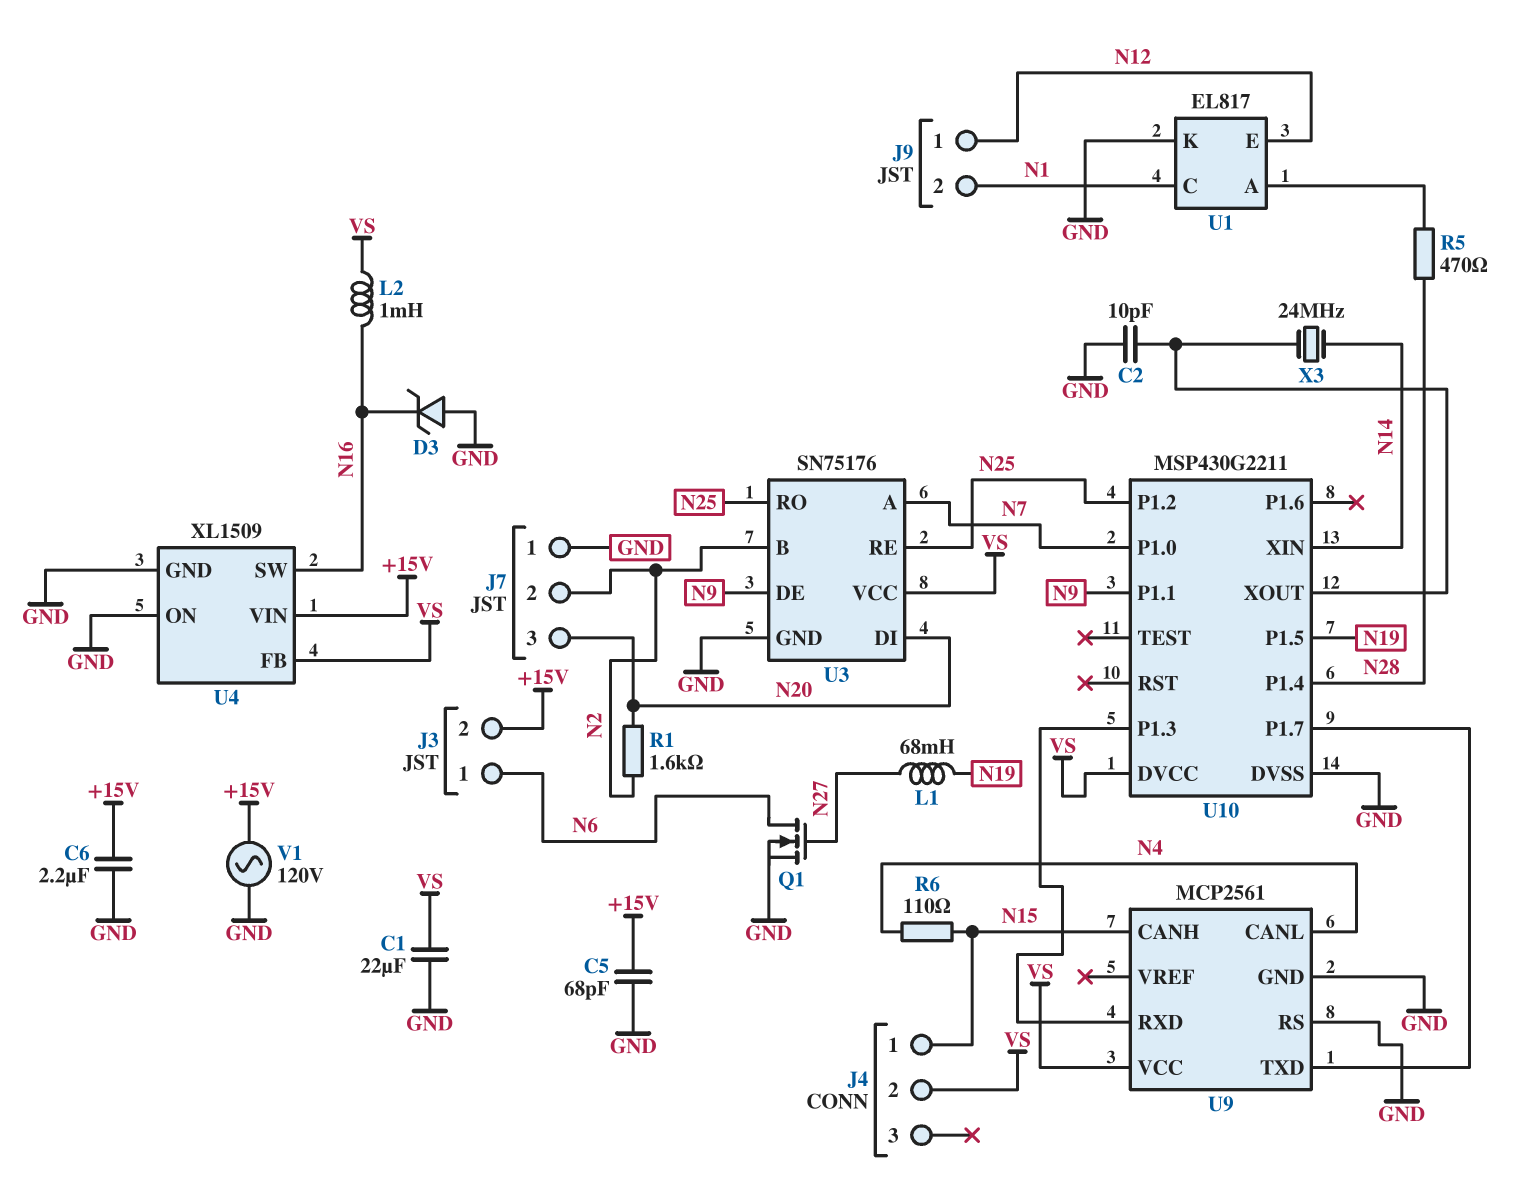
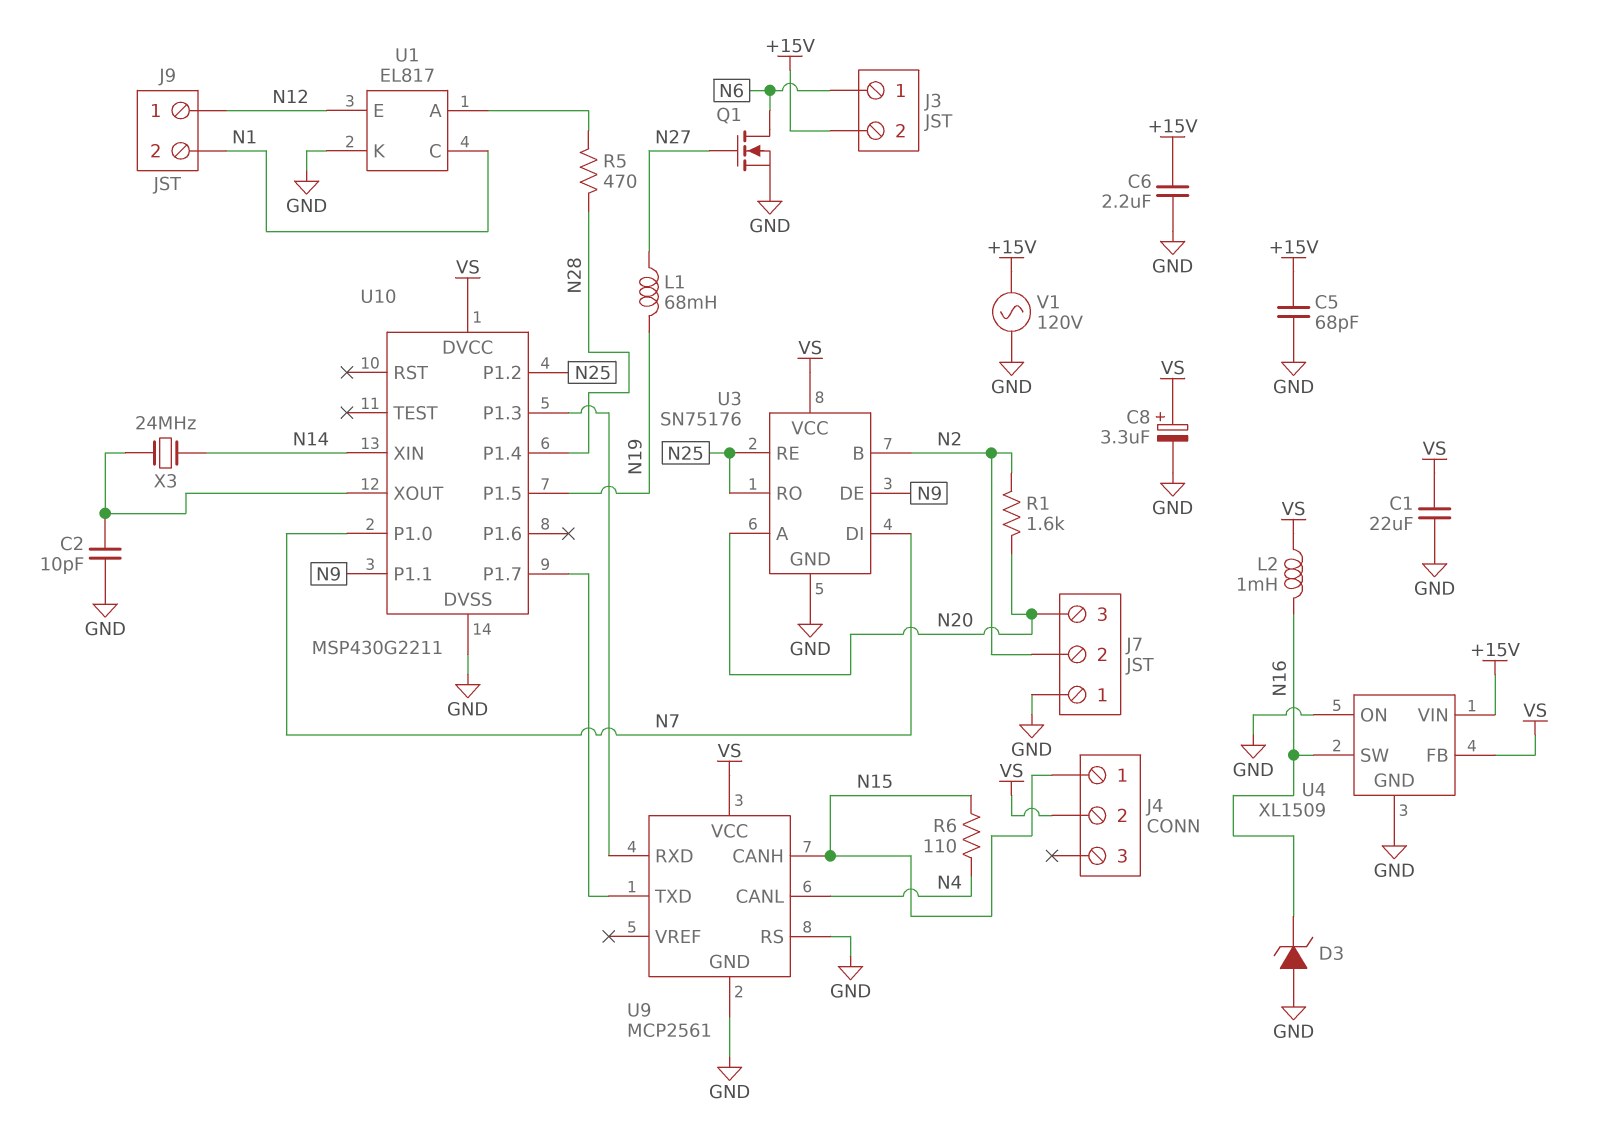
C8: none -> 3.3uF (plus VS, minus GND)
U3 pin A: N7 -> N20
U3 pin DI: N20 -> N7

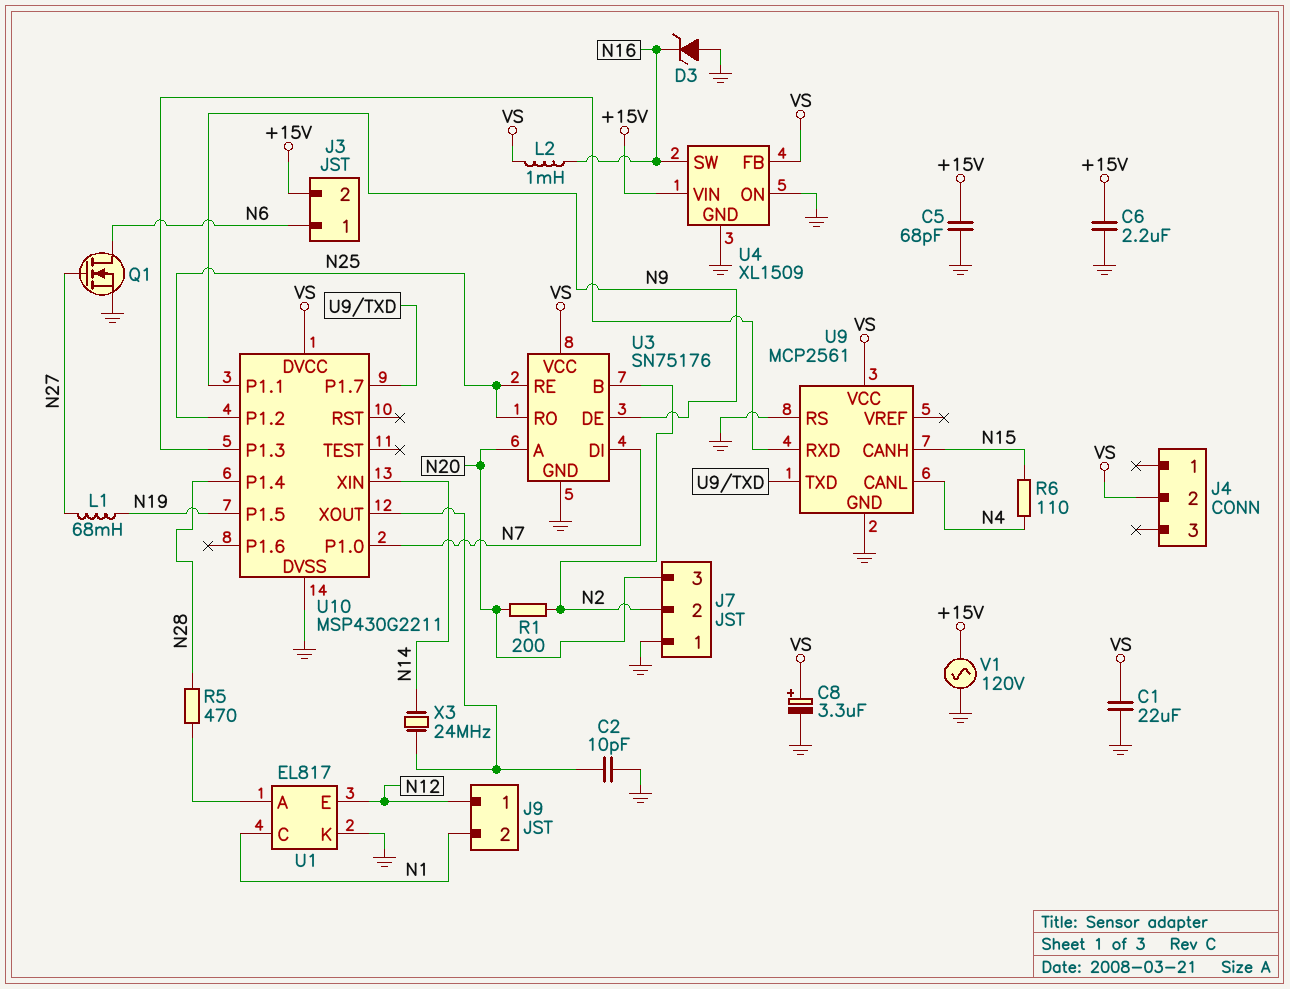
J4 pin 1: N15 -> none
R1: 1.6k (N2, N20) -> 200 (N2, N20)

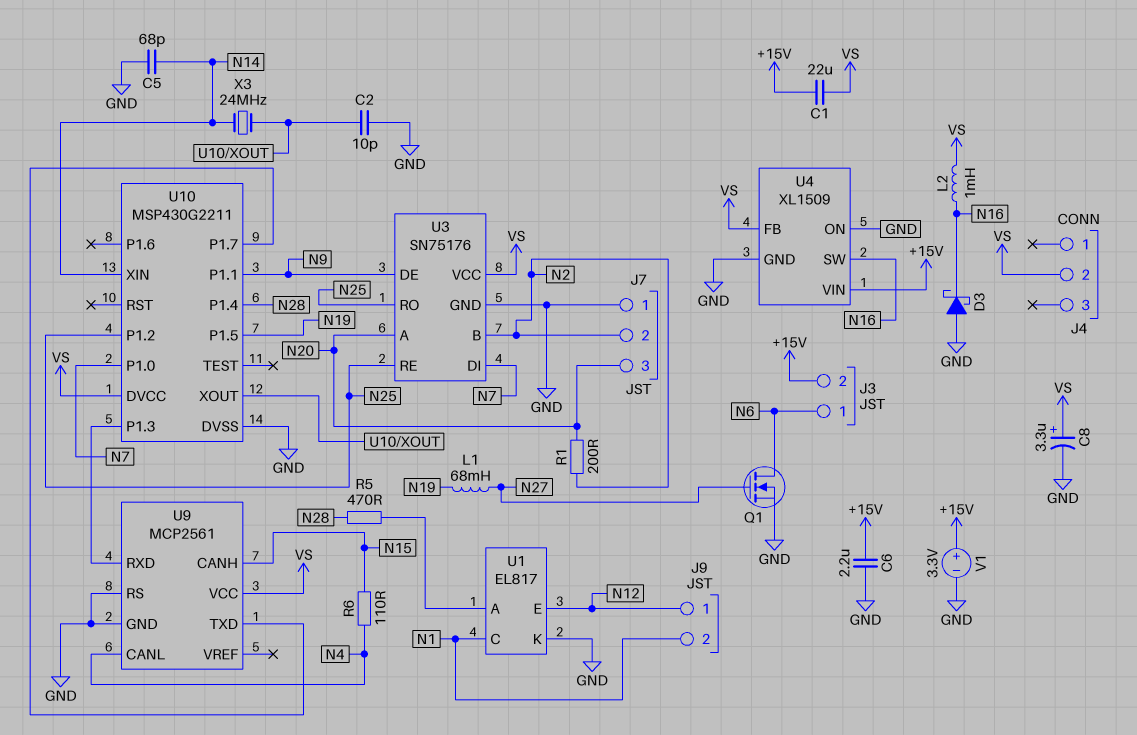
C1: 22uF (GND, VS) -> 22uF (+15V, VS)
C5: 68pF (+15V, GND) -> 68pF (GND, N14)
D3: zener (A GND, K N16) -> schottky (A GND, K N16)
V1: AC 120V (+15V, GND) -> 3.3V (plus +15V, minus GND)

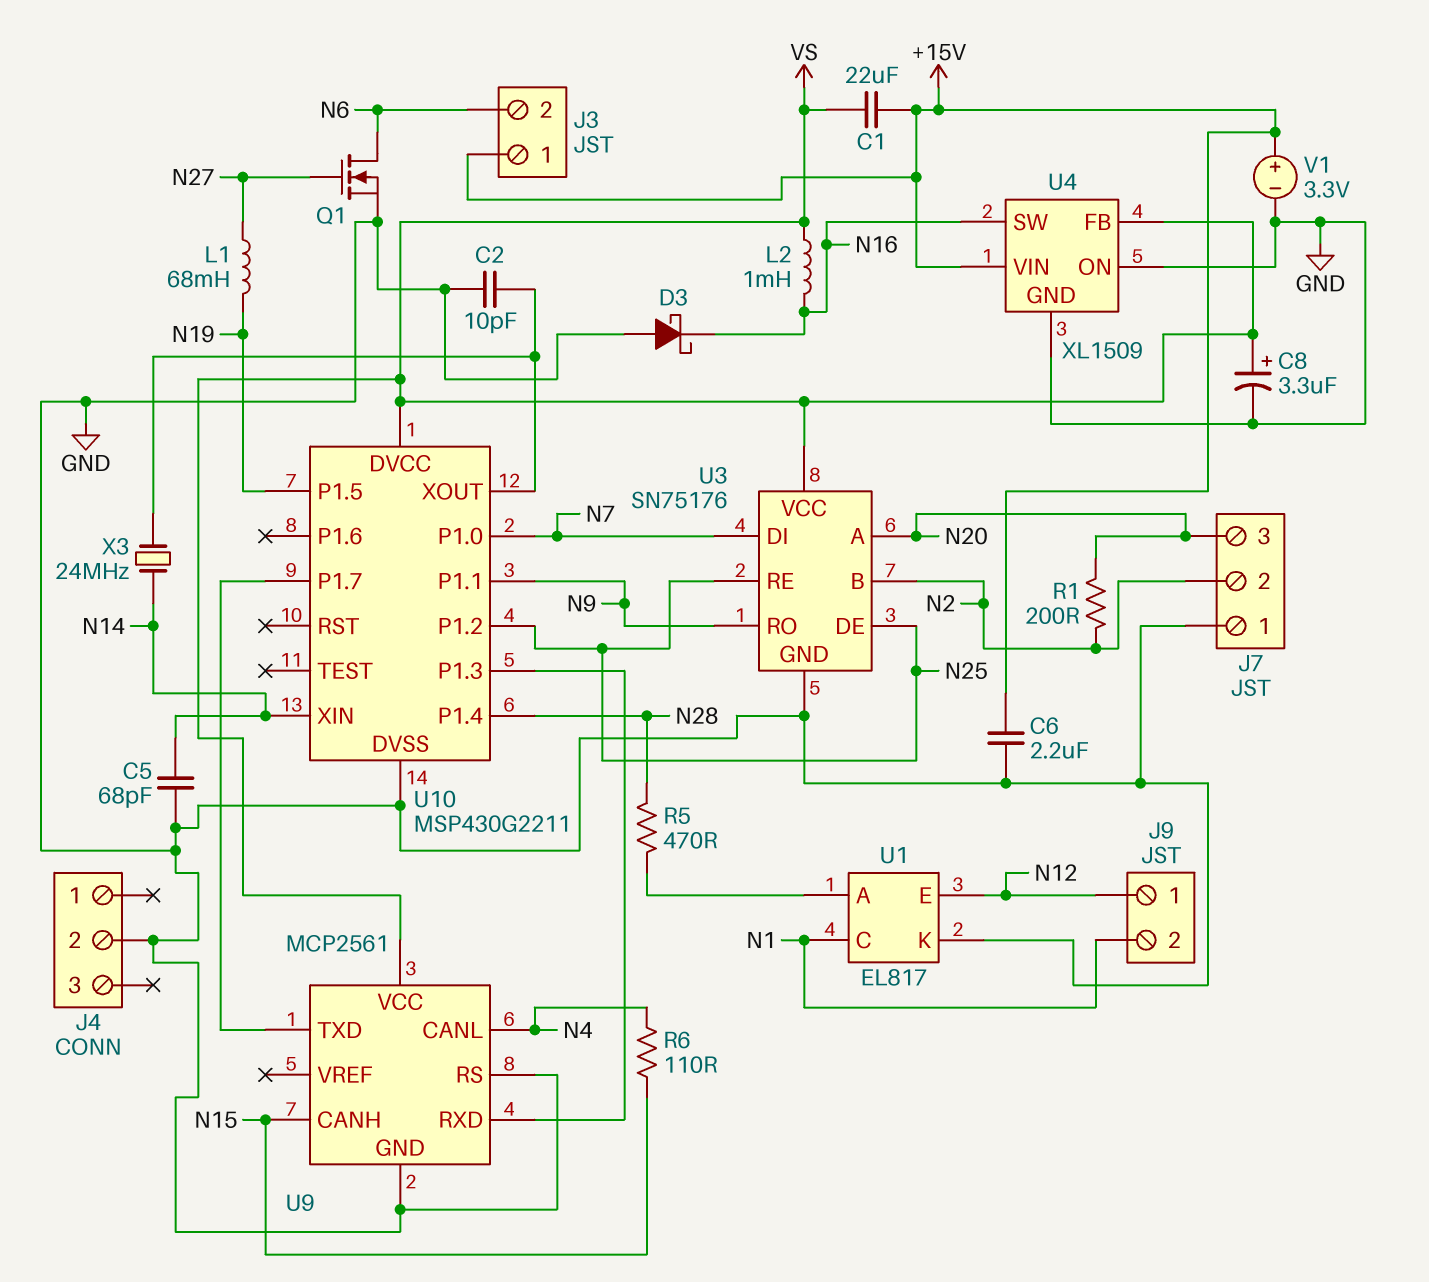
J3 pin 1: N6 -> +15V
J3 pin 2: +15V -> N6
J4 pin 2: VS -> GND
U3 pin DE: N9 -> N25
U3 pin RO: N25 -> N9

